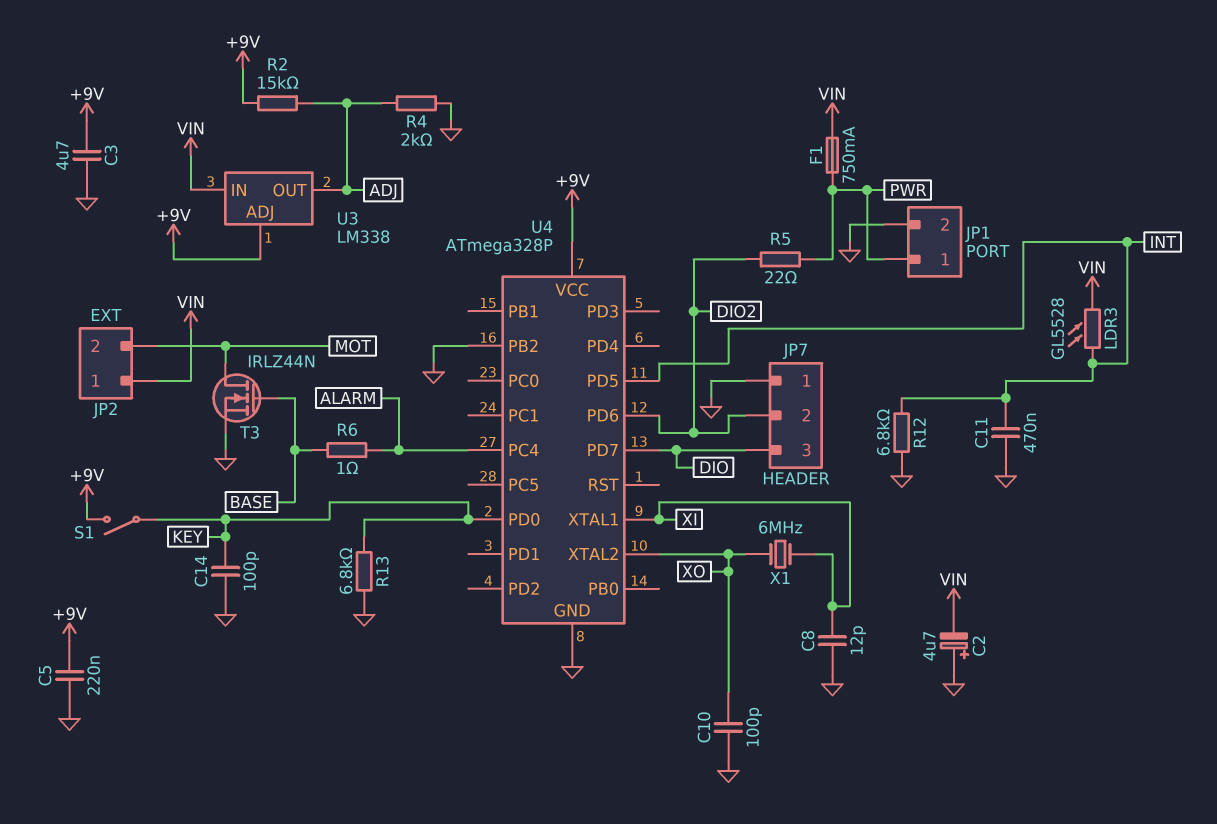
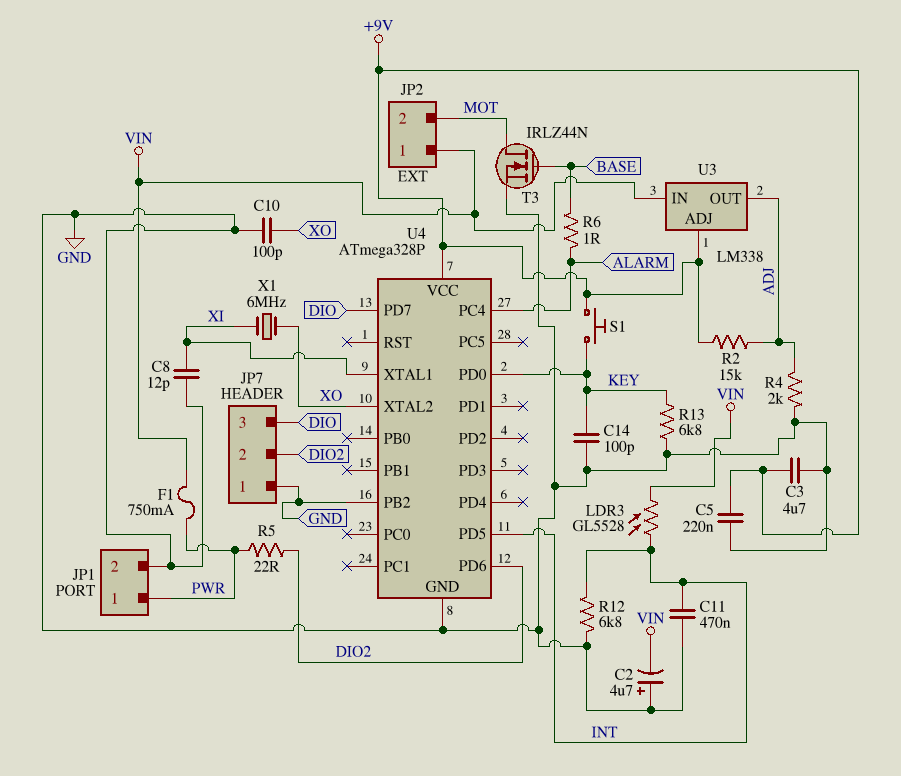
S1: switch (+9V, KEY) -> button (+9V, KEY)

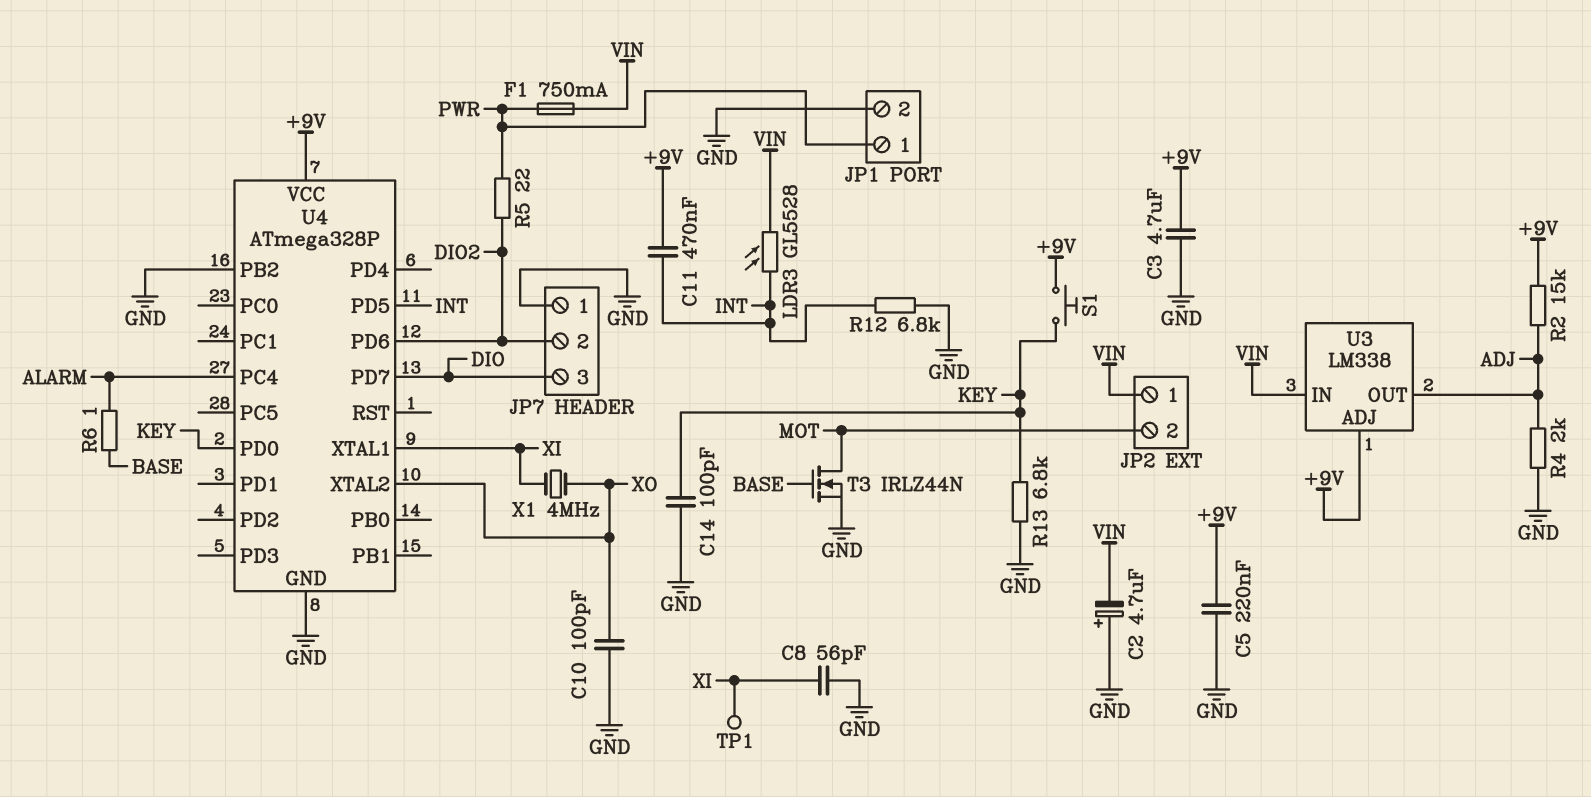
C8: 12pF (GND, XI) -> 56pF (GND, XI)
C11: 470nF (GND, INT) -> 470nF (+9V, INT)
TP1: none -> test point (XI)
X1: 6MHz (XI, XO) -> 4MHz (XI, XO)

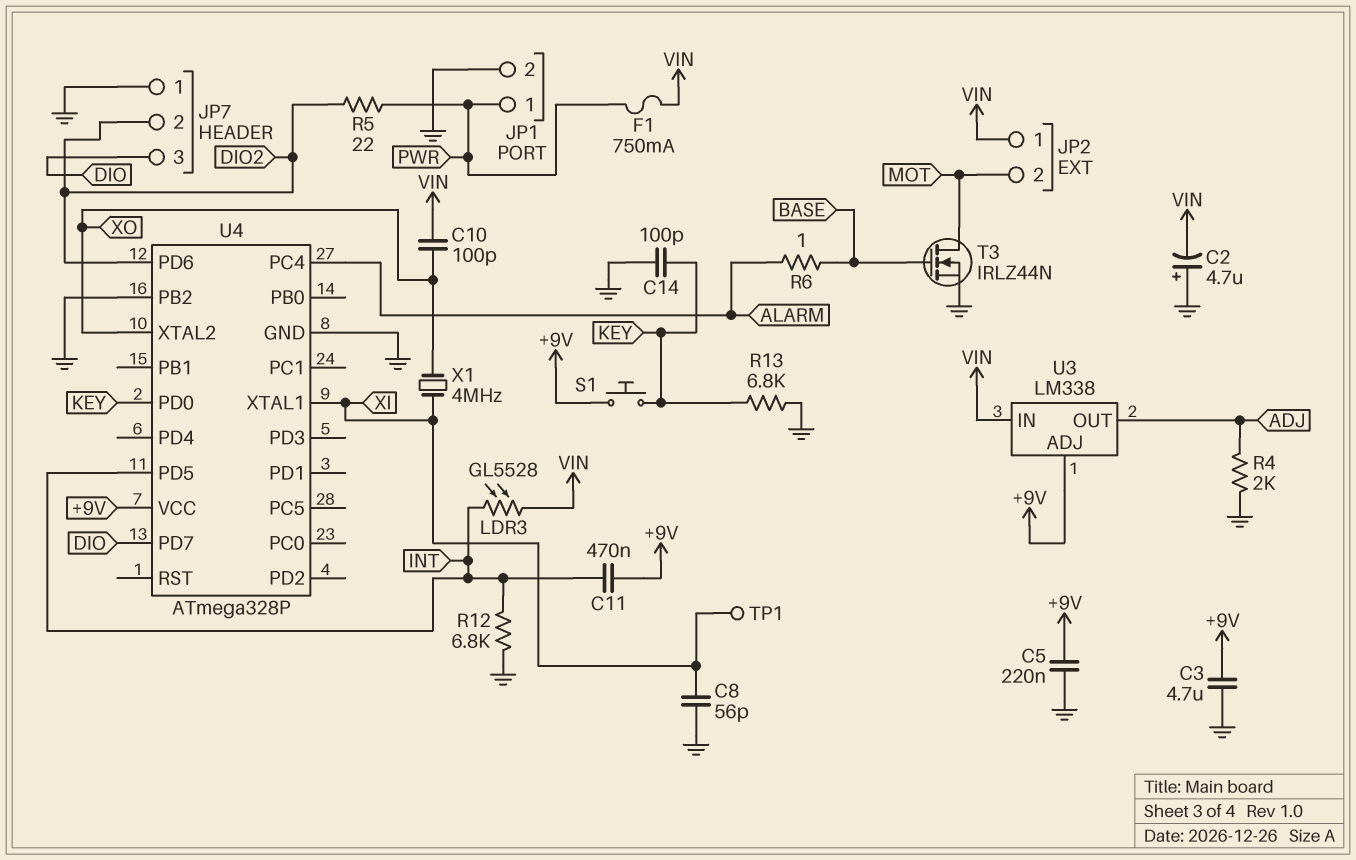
C10: 100pF (GND, XO) -> 100pF (VIN, XO)
R2: 15k (+9V, ADJ) -> none

